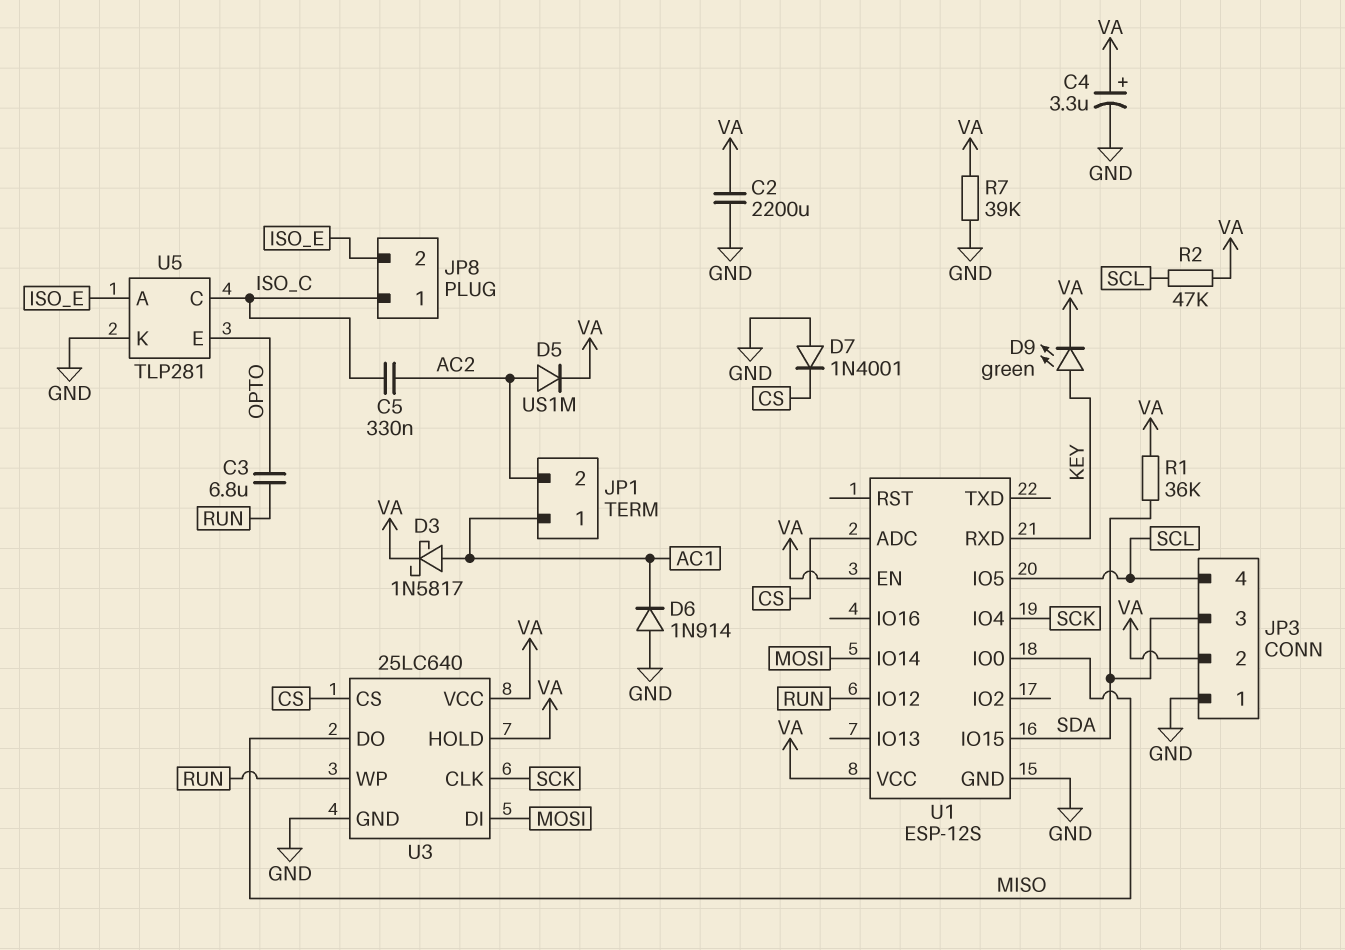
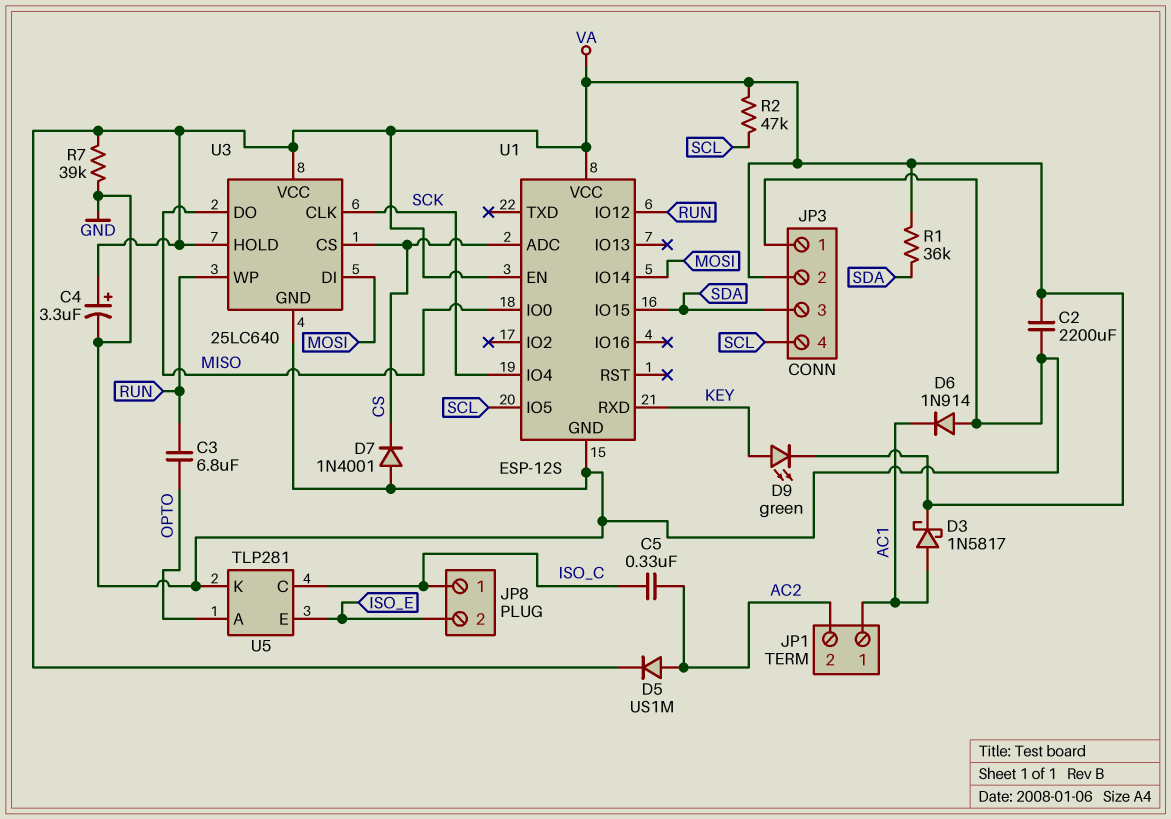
U5 pin A: ISO_E -> OPTO
U5 pin E: OPTO -> ISO_E

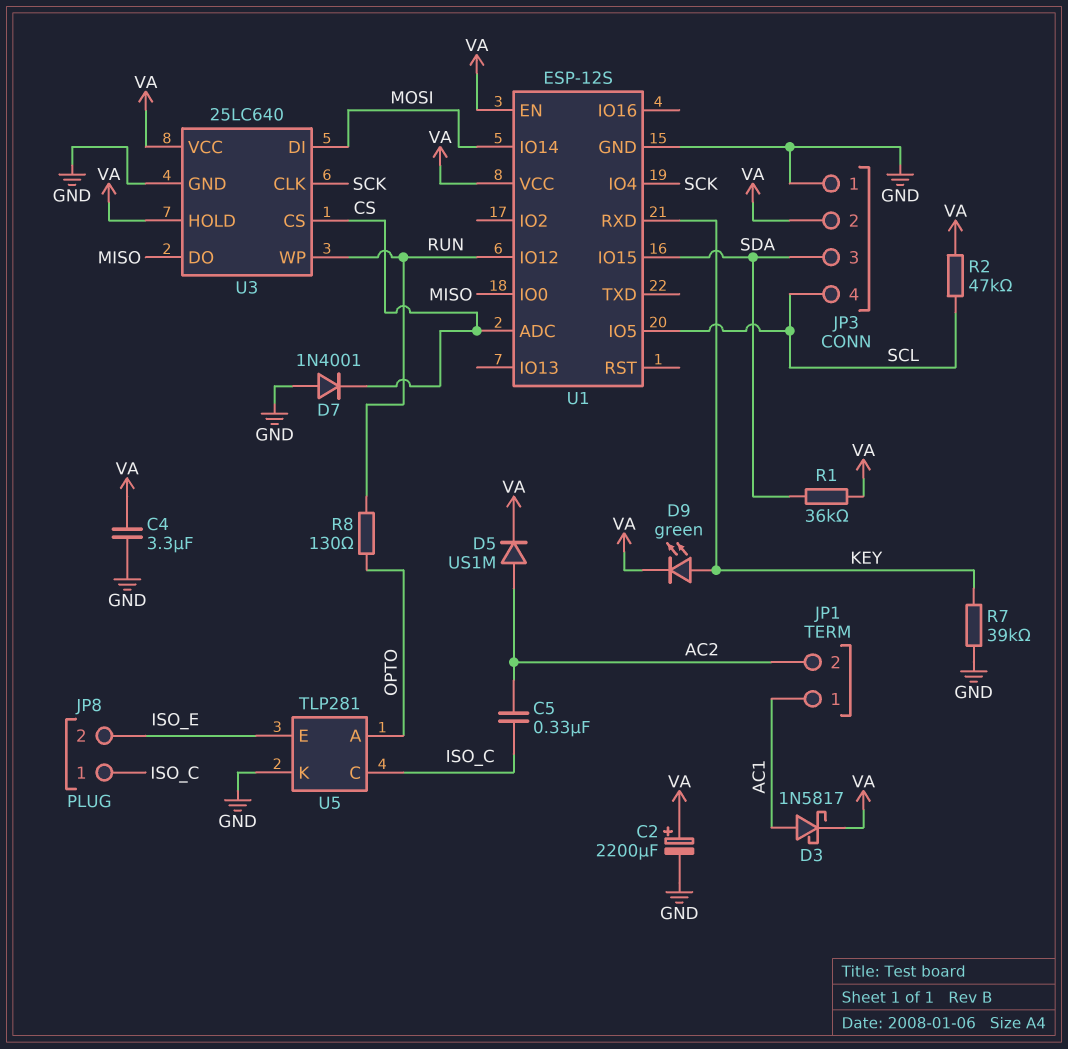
C2: 2200uF (GND, VA) -> 2200uF (plus VA, minus GND)
C3: 6.8uF (OPTO, RUN) -> none
C4: 3.3uF (plus VA, minus GND) -> 3.3uF (GND, VA)
D6: diode 1N914 (A GND, K AC1) -> none
R7: 39k (GND, VA) -> 39k (GND, KEY)
R8: none -> 130 (OPTO, RUN)

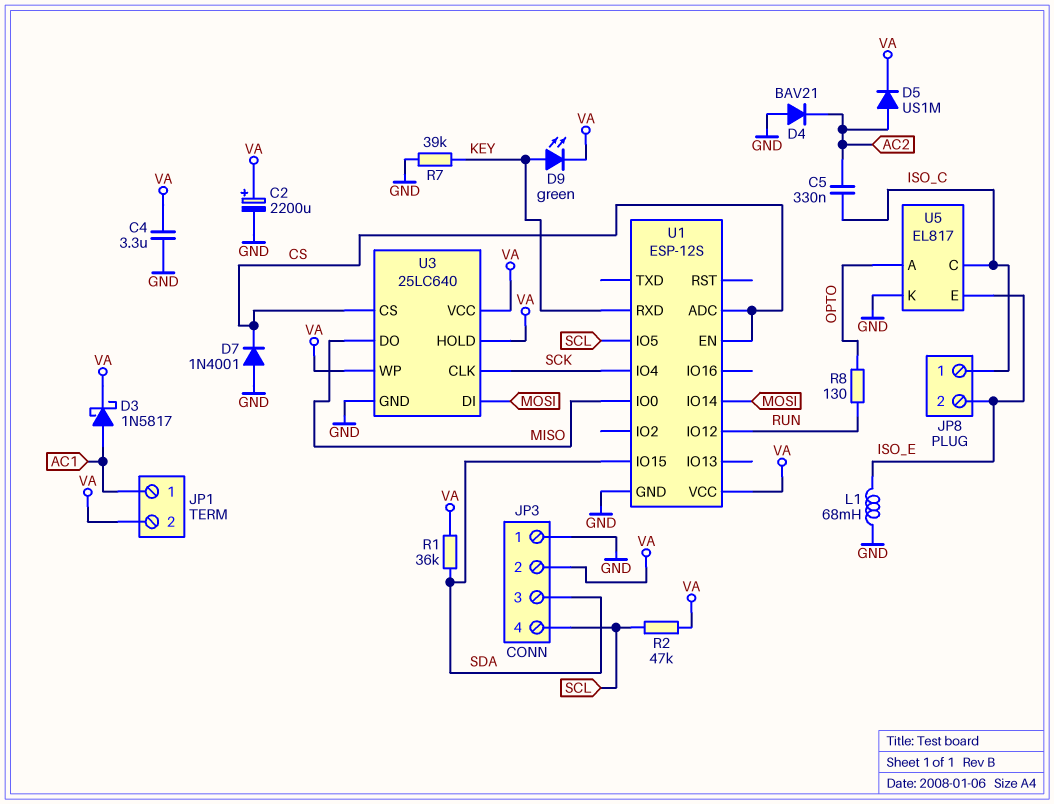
D4: none -> diode BAV21 (A GND, K AC2)
JP1 pin 2: AC2 -> VA
L1: none -> 68mH (GND, ISO_E)
U1 pin EN: VA -> CS
U3 pin WP: RUN -> VA
U5: TLP281 -> EL817

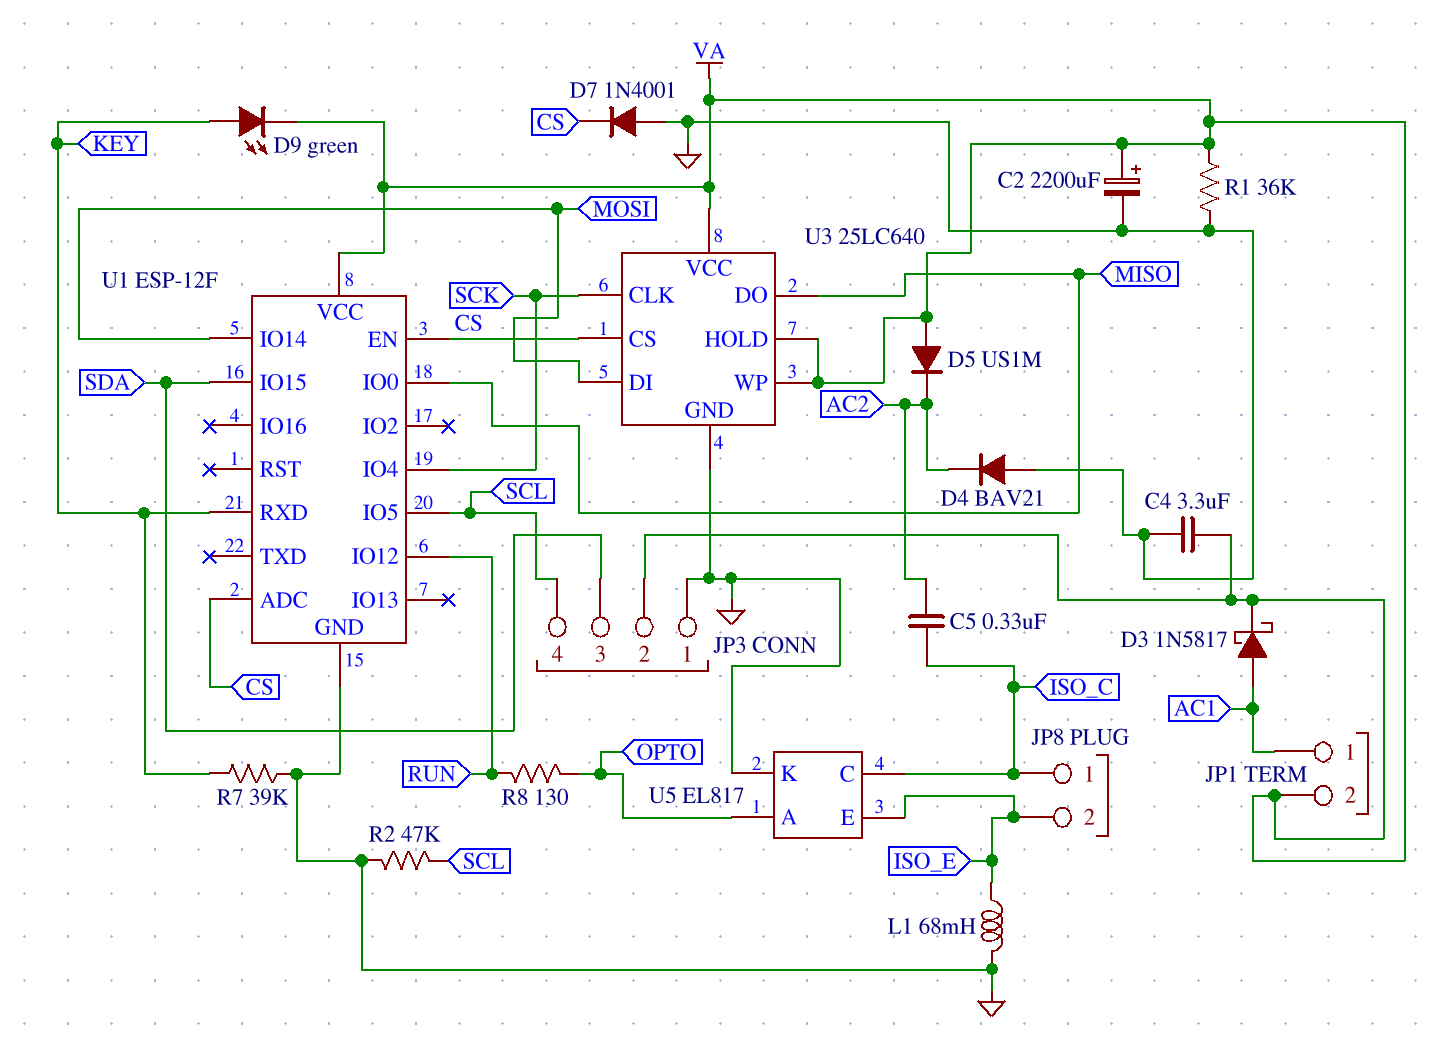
D5: diode US1M (A AC2, K VA) -> diode US1M (A VA, K AC2)
R1: 36k (SDA, VA) -> 36k (GND, VA)
R2: 47k (SCL, VA) -> 47k (GND, SCL)
U1: ESP-12S -> ESP-12F

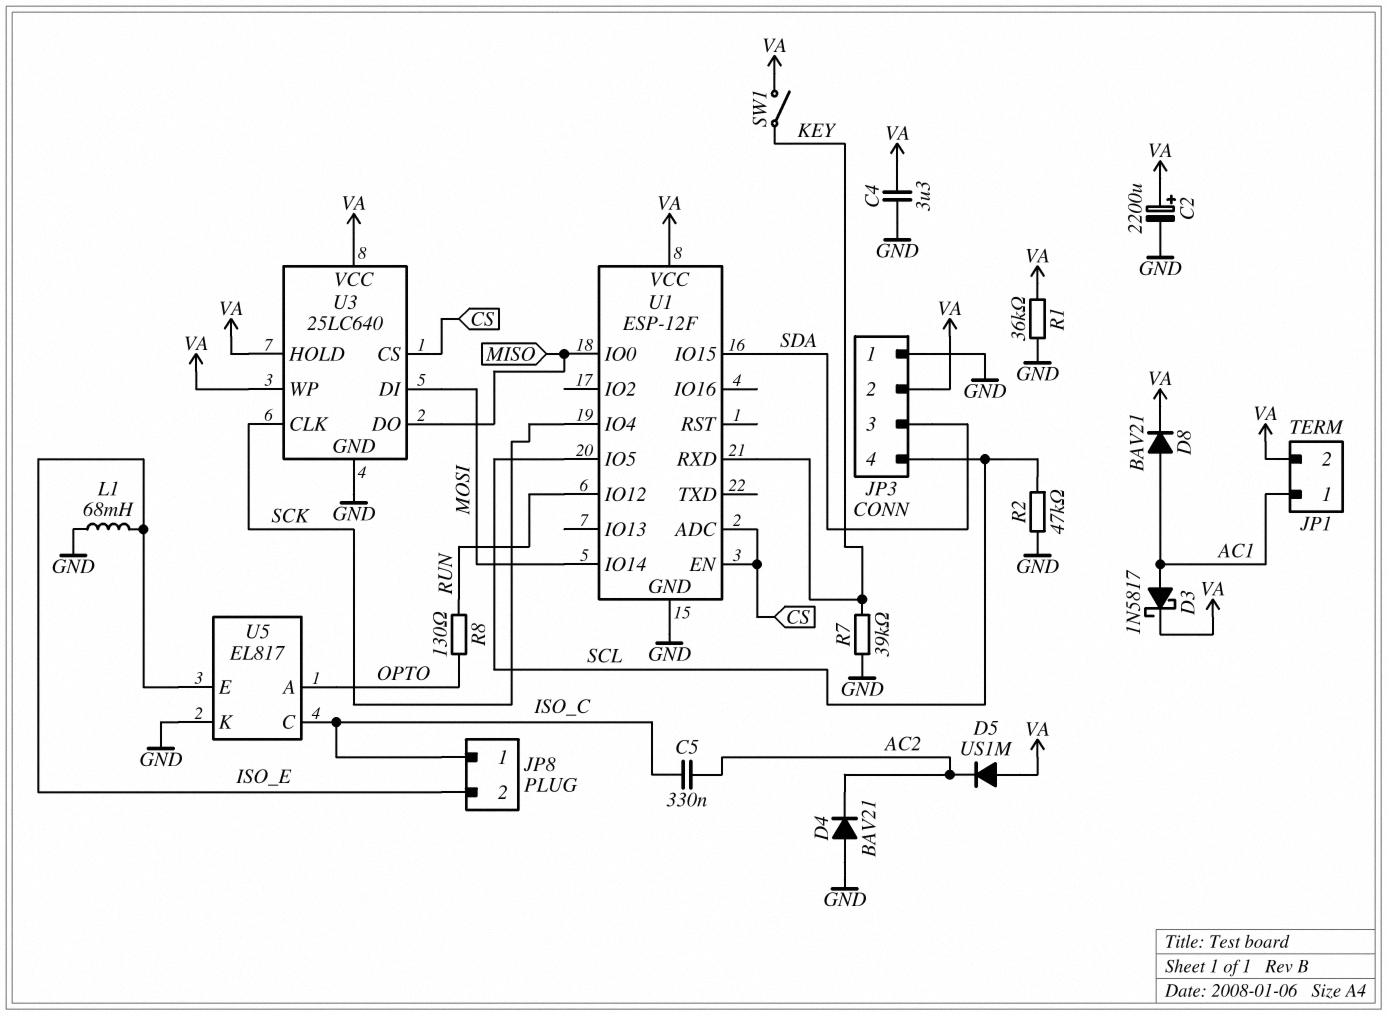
D7: diode 1N4001 (A GND, K CS) -> none
D8: none -> diode BAV21 (A AC1, K VA)
D9: LED green (A KEY, K VA) -> none
SW1: none -> switch (KEY, VA)

